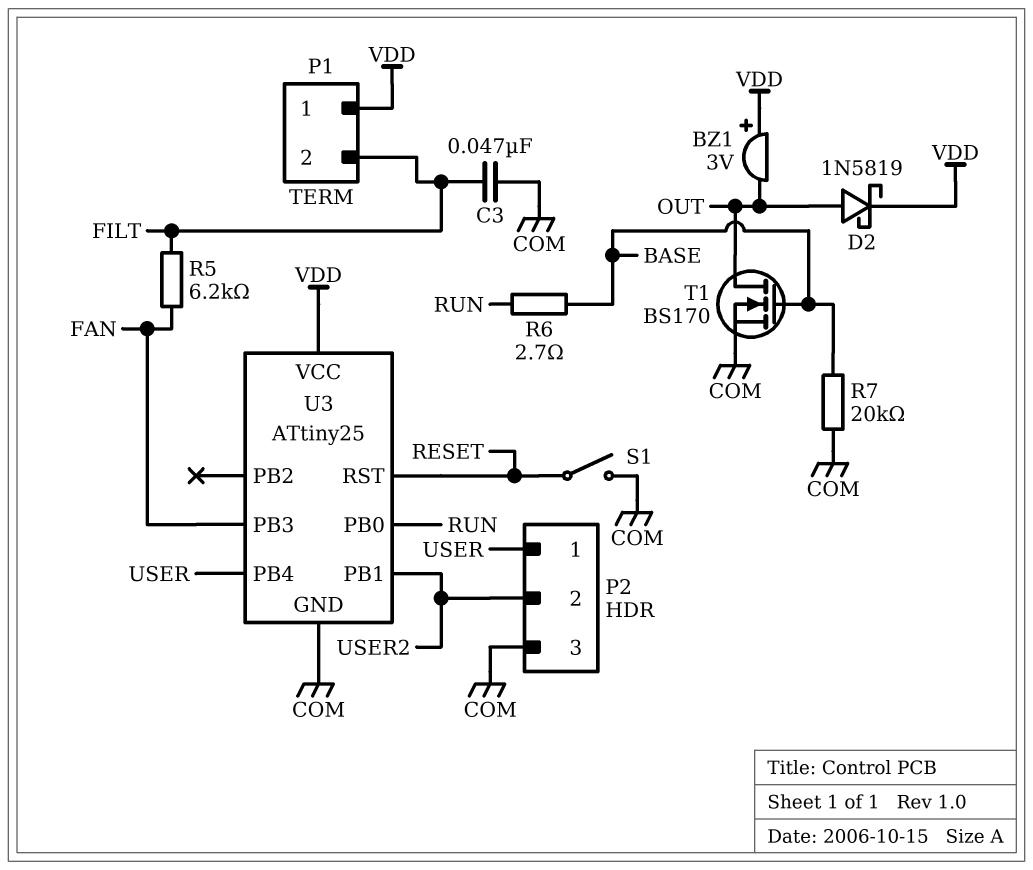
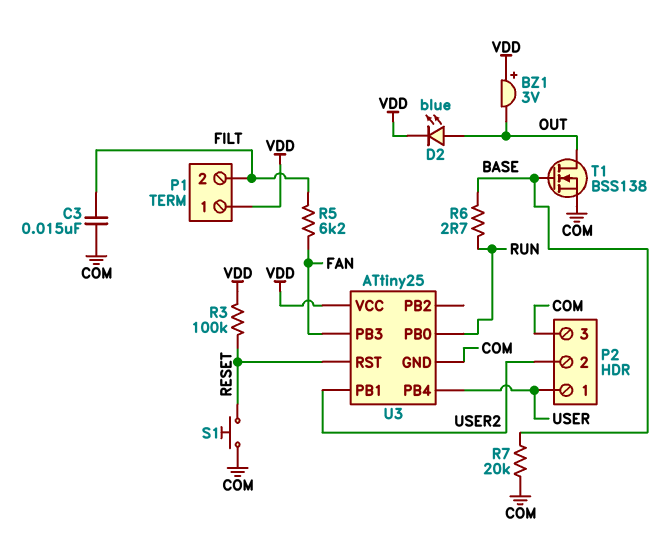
C3: 47nF (COM, FILT) -> 15nF (COM, FILT)
D2: schottky 1N5819 (A OUT, K VDD) -> LED blue (A OUT, K VDD)
R3: none -> 100k (RESET, VDD)
S1: switch (COM, RESET) -> button (COM, RESET)
T1: NMOS BS170 (G BASE, D OUT, S COM) -> NMOS BSS138 (G BASE, D OUT, S COM)

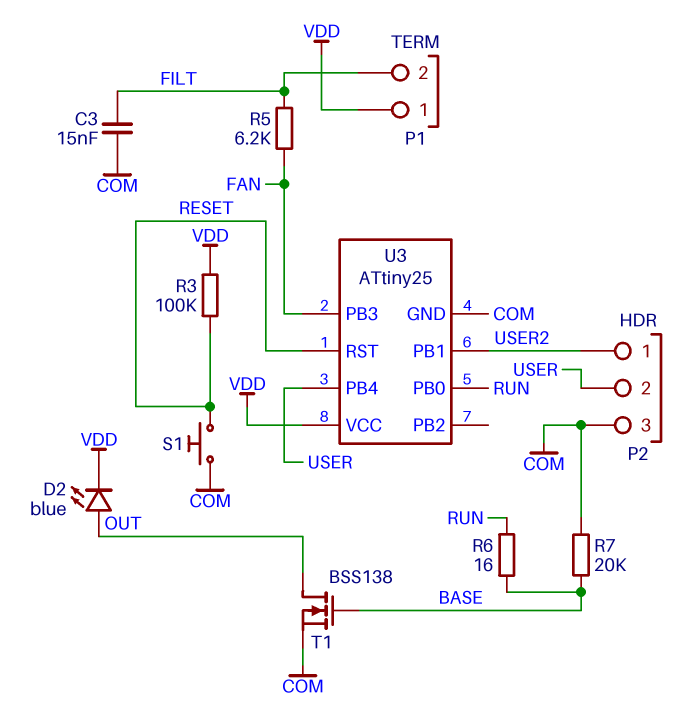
BZ1: buzzer 3V (plus VDD, minus OUT) -> none
P2 pin 1: USER -> USER2
P2 pin 2: USER2 -> USER
R6: 2.7 (BASE, RUN) -> 16 (BASE, RUN)

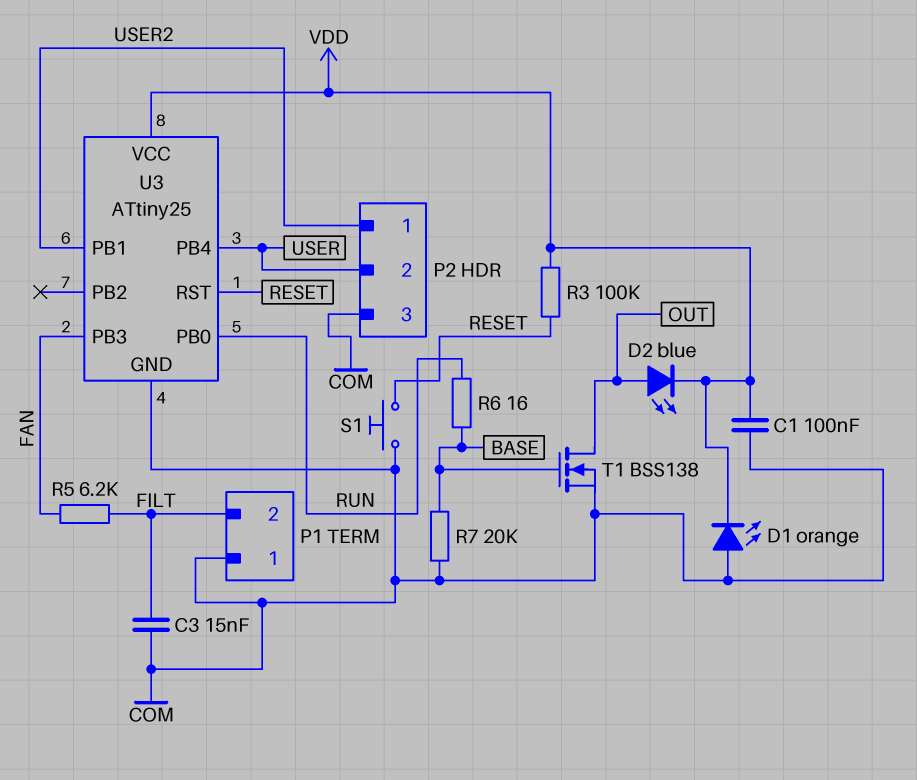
C1: none -> 100nF (COM, VDD)
D1: none -> LED orange (A COM, K VDD)
P1 pin 1: VDD -> COM

